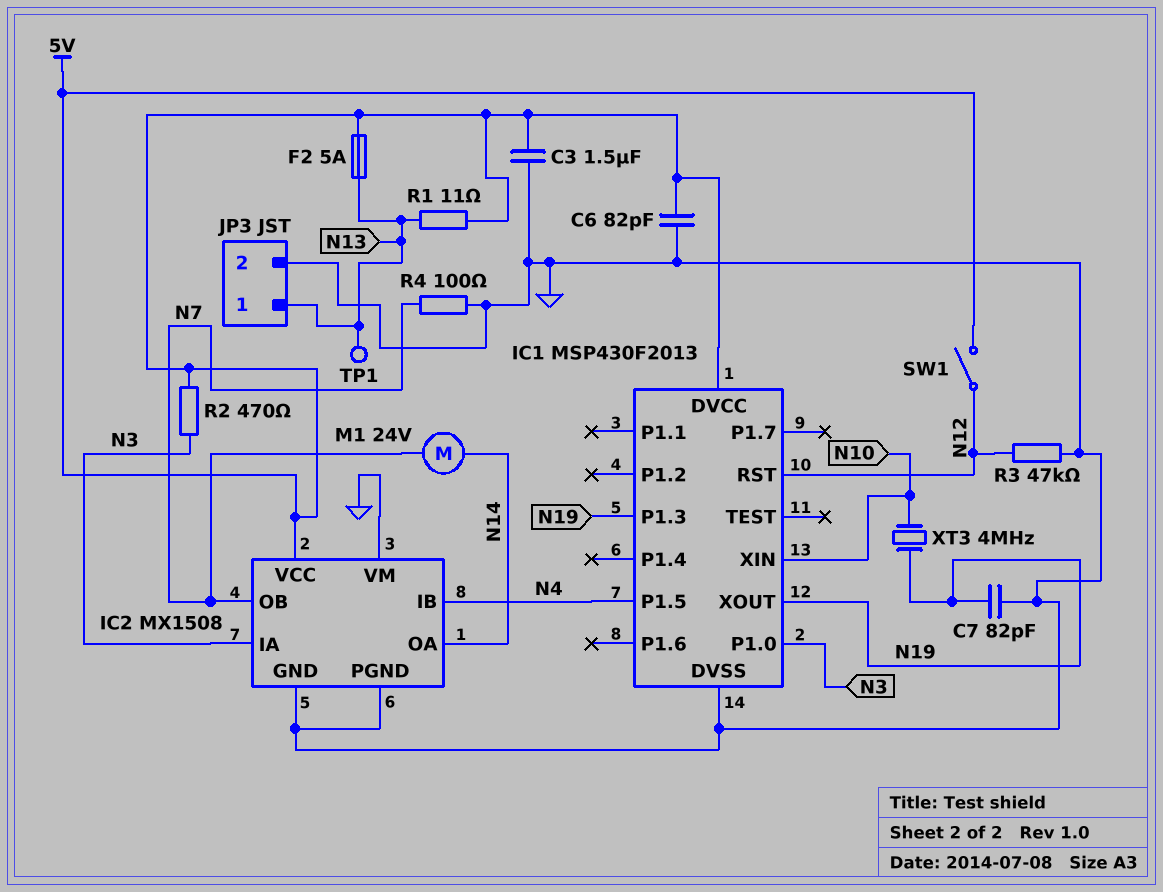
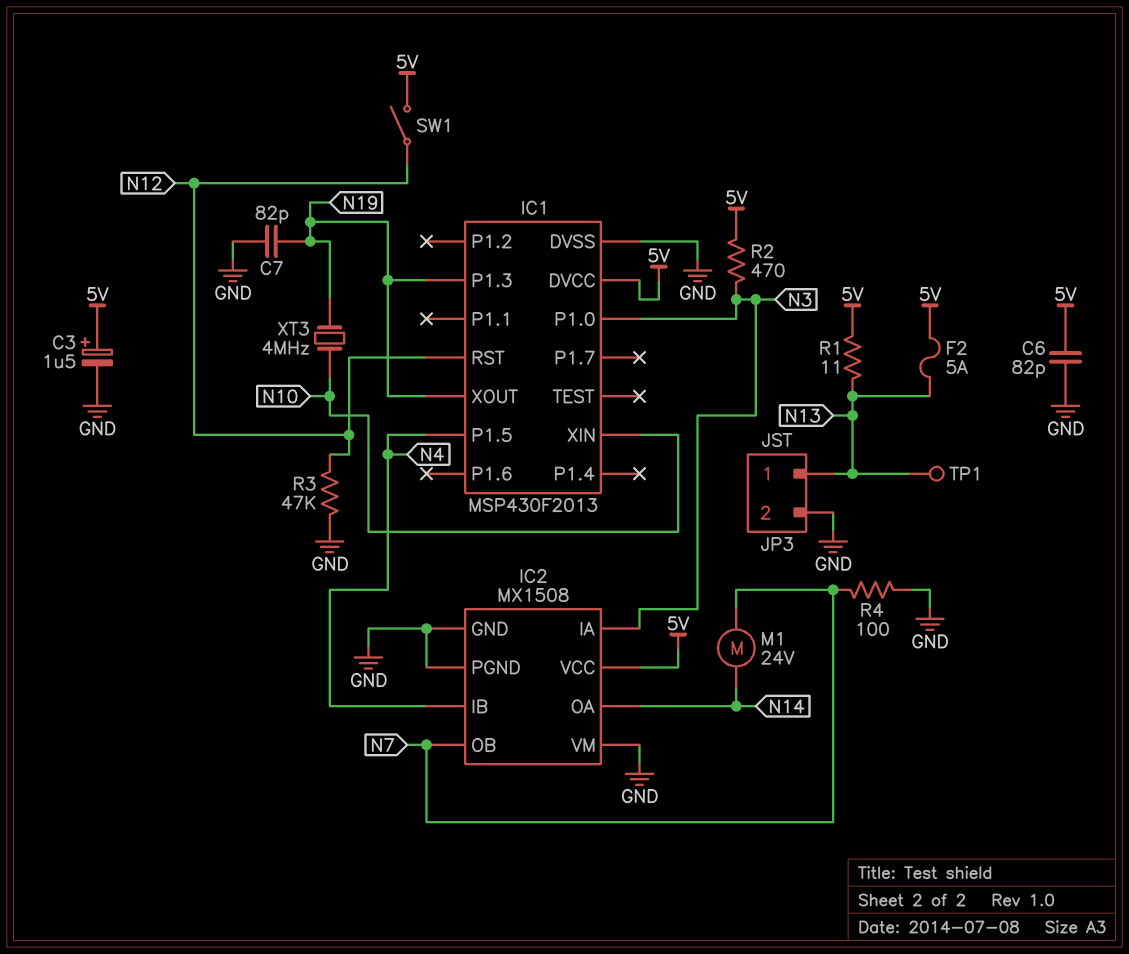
C3: 1.5uF (5V, GND) -> 1.5uF (plus 5V, minus GND)

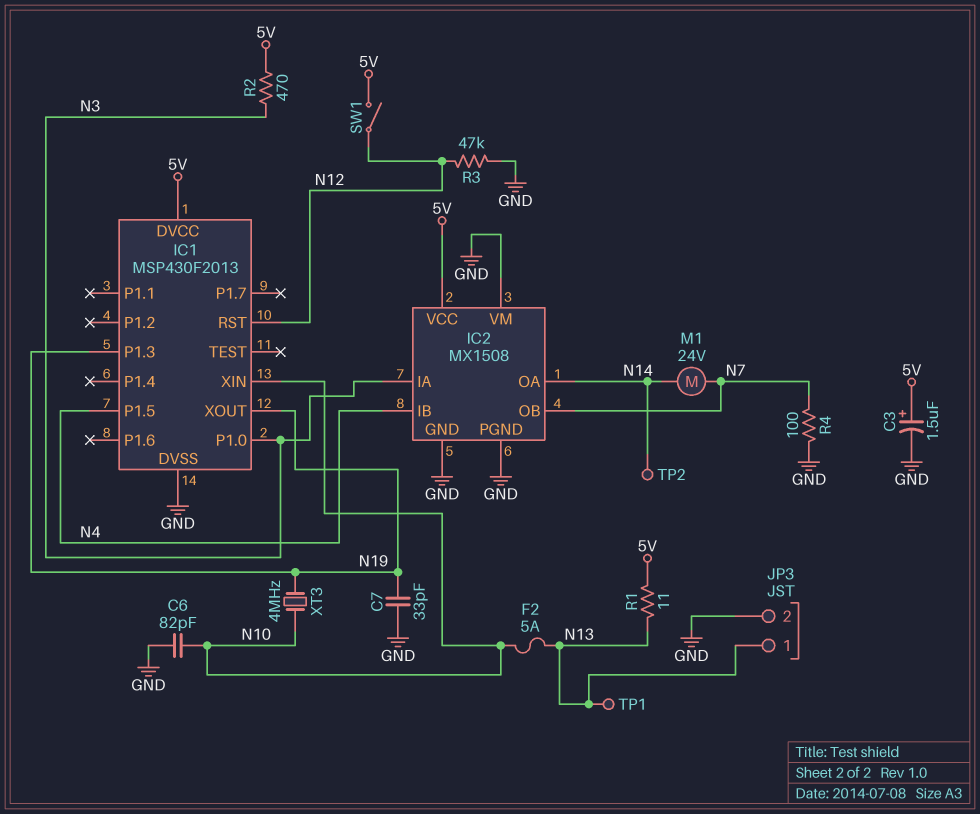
C6: 82pF (5V, GND) -> 82pF (GND, N10)
C7: 82pF (GND, N19) -> 33pF (GND, N19)
F2: 5A (5V, N13) -> 5A (N10, N13)
TP2: none -> test point (N14)

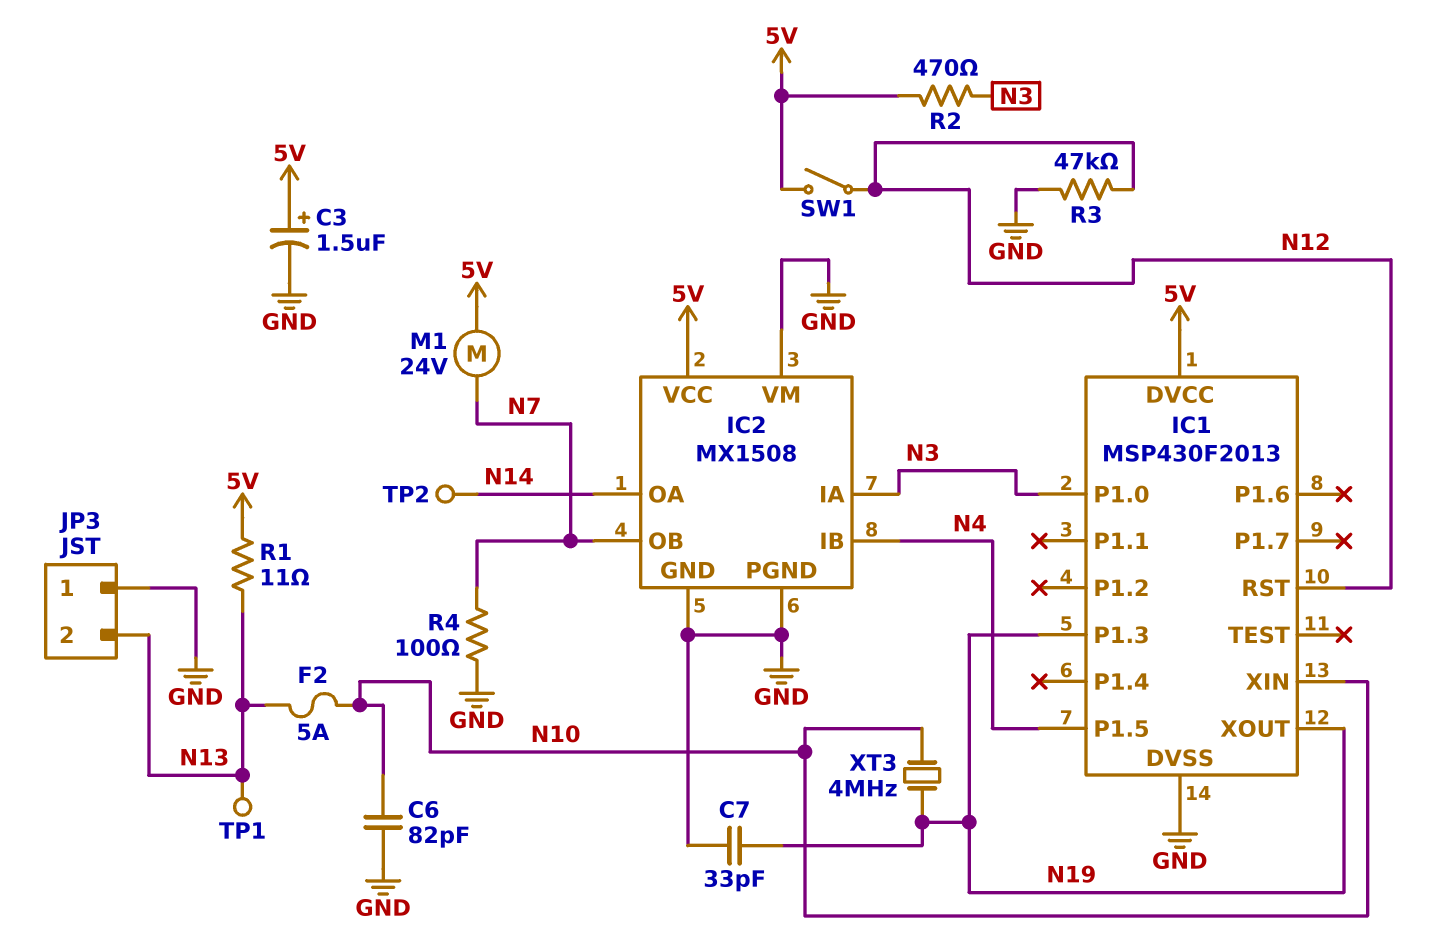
JP3 pin 1: N13 -> GND
JP3 pin 2: GND -> N13
M1: motor 24V (N7, N14) -> motor 24V (5V, N7)

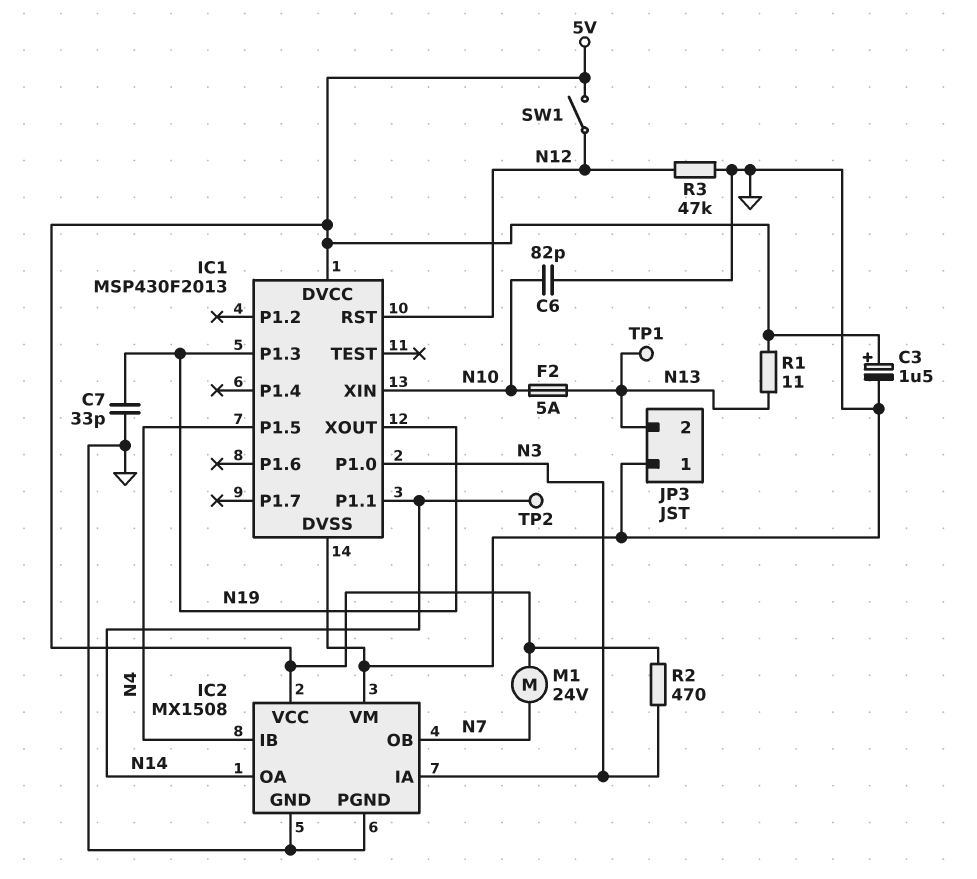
IC1 pin P1.1: none -> N14
R4: 100 (GND, N7) -> none
XT3: 4MHz (N10, N19) -> none

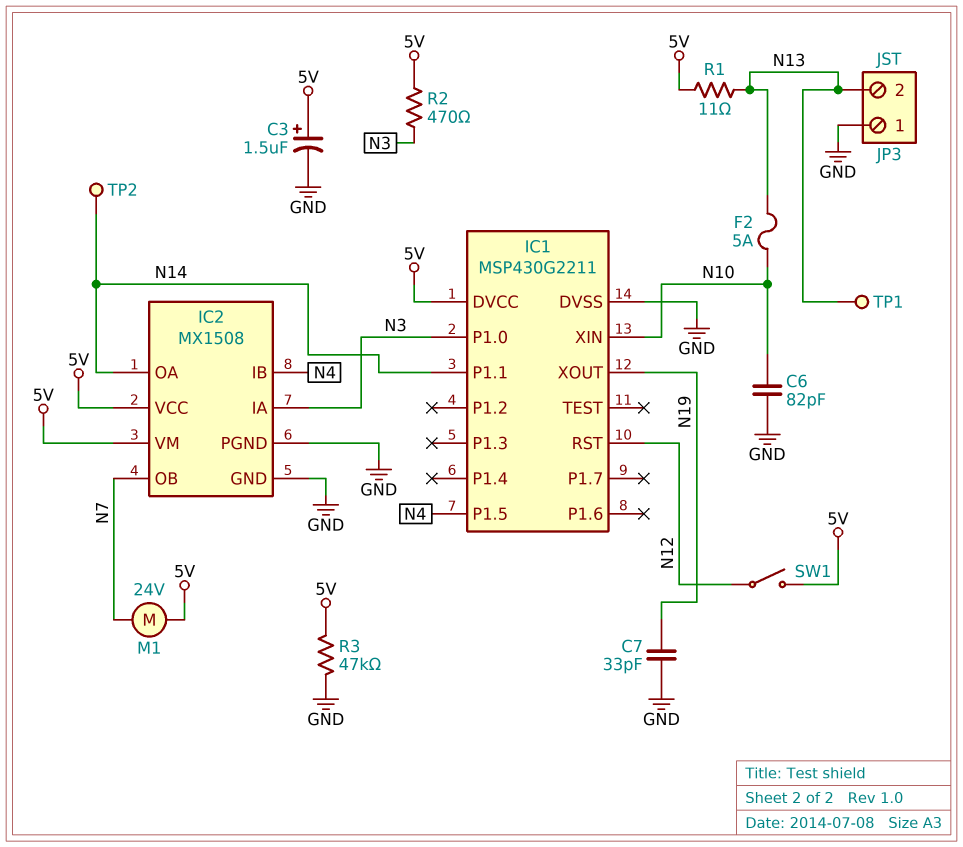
IC1: MSP430F2013 -> MSP430G2211
IC1 pin P1.3: N19 -> none
IC2 pin VM: GND -> 5V
R3: 47k (GND, N12) -> 47k (5V, GND)

